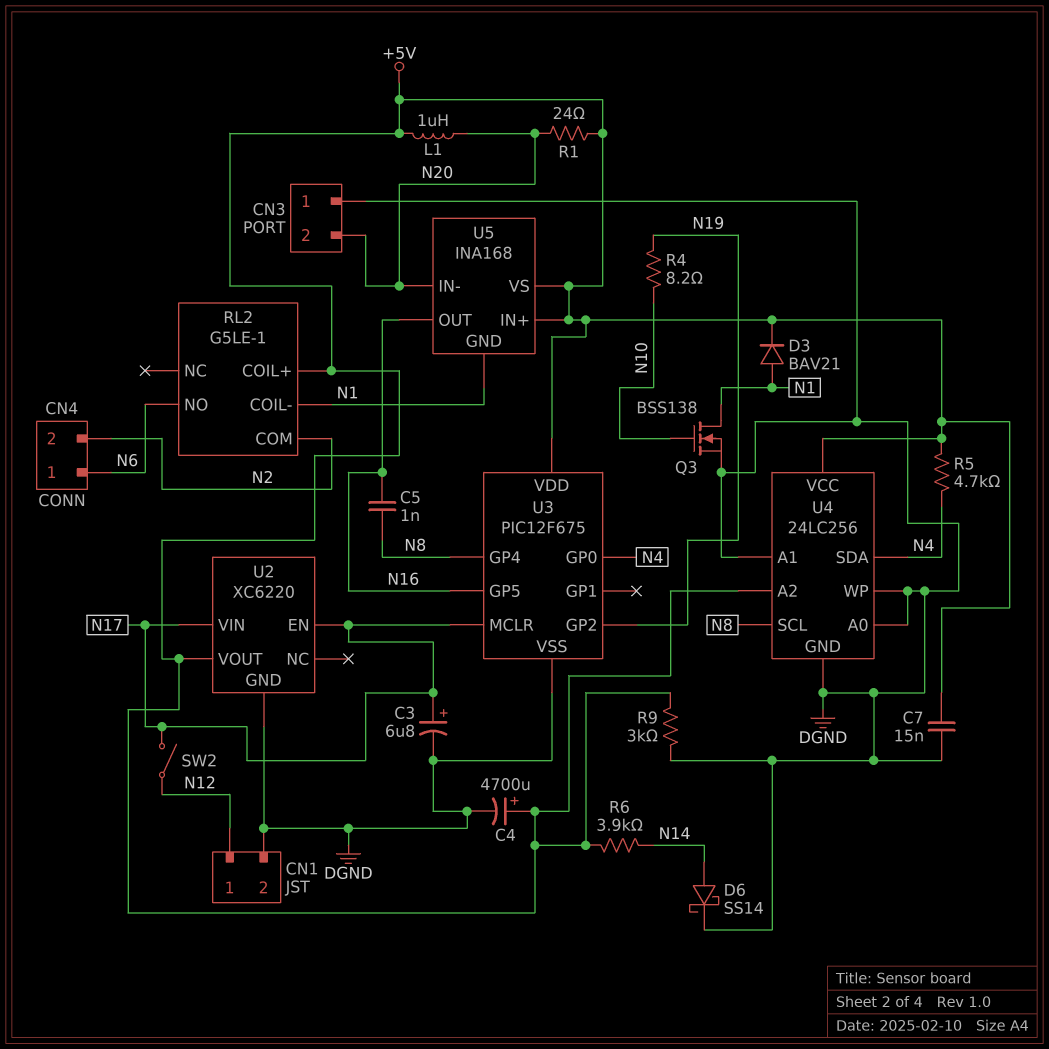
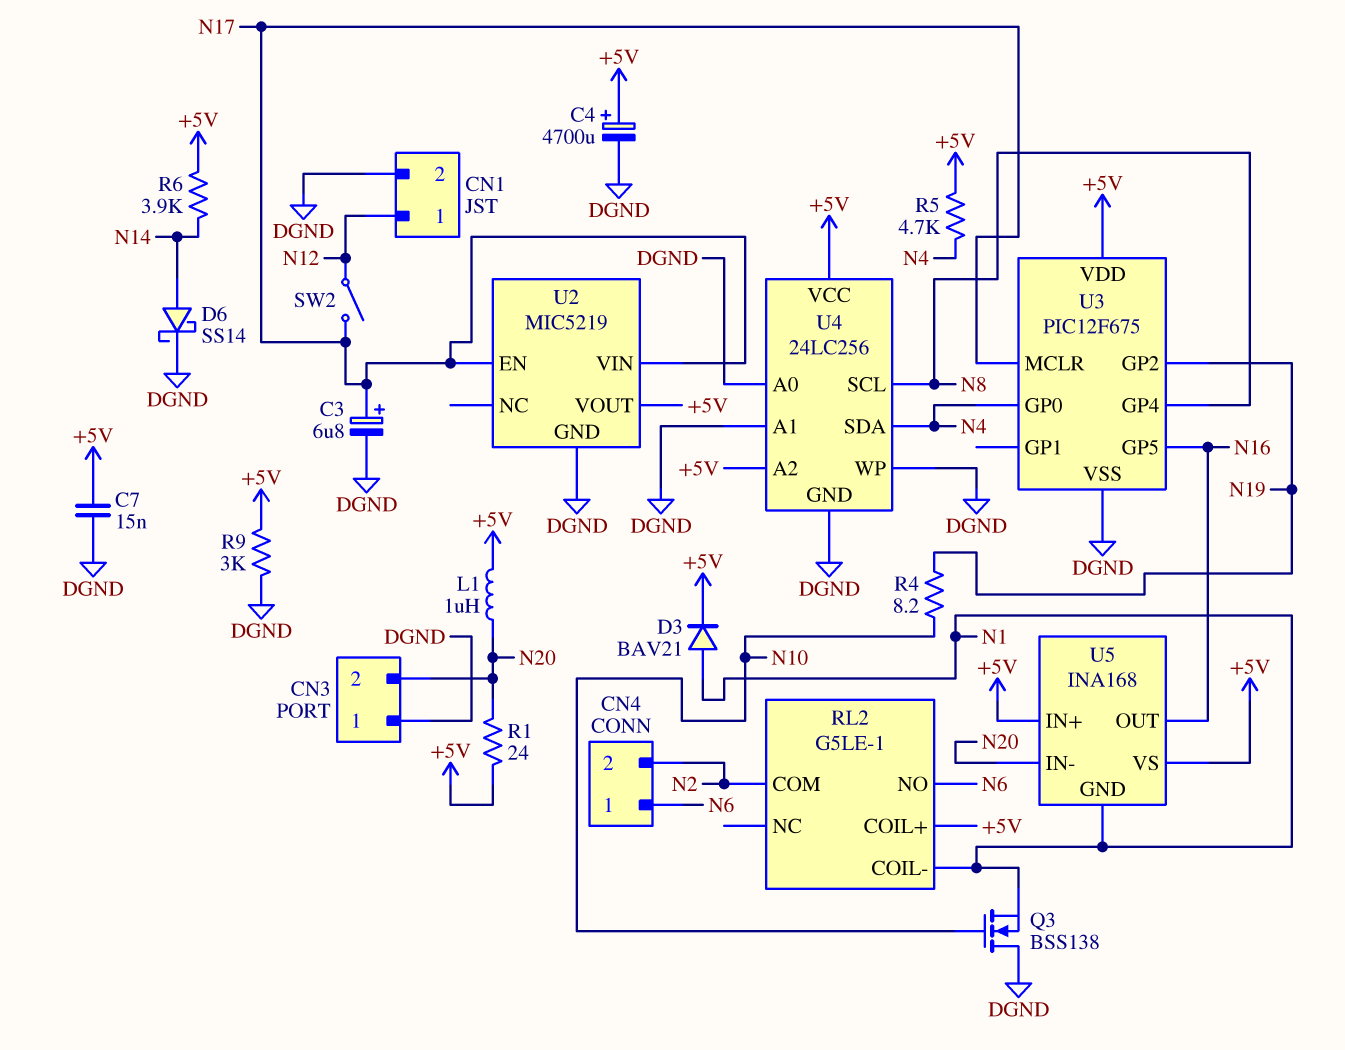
C5: 1nF (N8, N16) -> none
Q3: NMOS BSS138 (G N10, D N1, S DGND) -> NMOS BSS138 (G N10, D DGND, S N1)
U2: XC6220 -> MIC5219

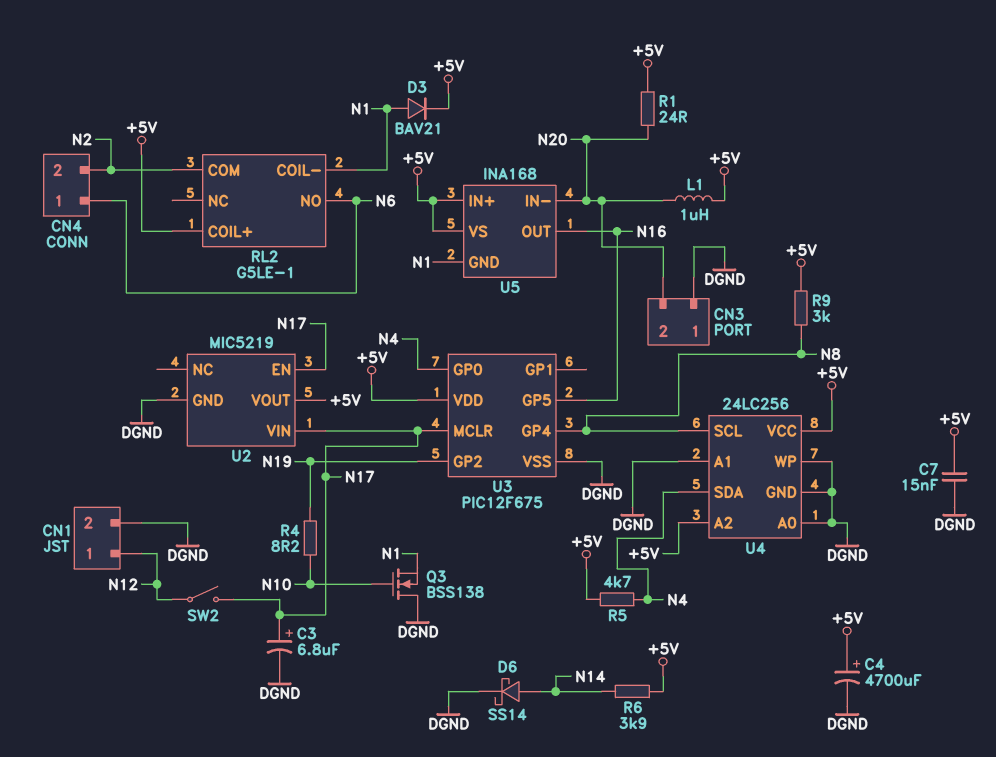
R9: 3k (+5V, DGND) -> 3k (+5V, N8)

